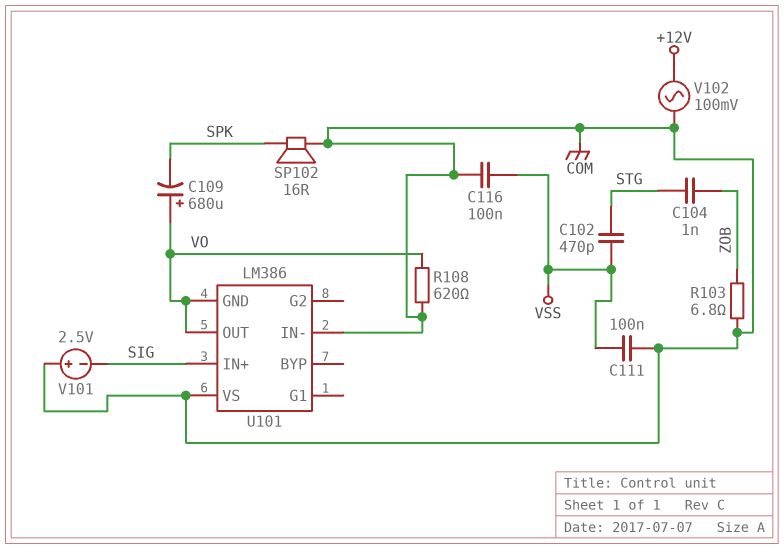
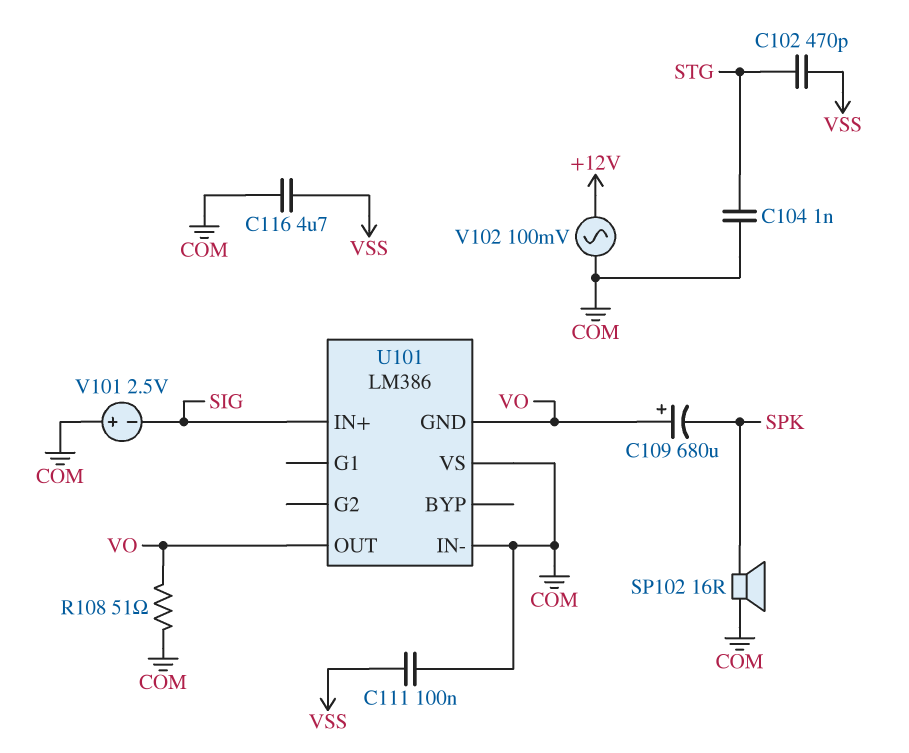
C104: 1nF (STG, ZOB) -> 1nF (COM, STG)
C116: 100nF (COM, VSS) -> 4.7uF (COM, VSS)
R103: 6.8 (COM, ZOB) -> none
R108: 620 (COM, VO) -> 51 (COM, VO)

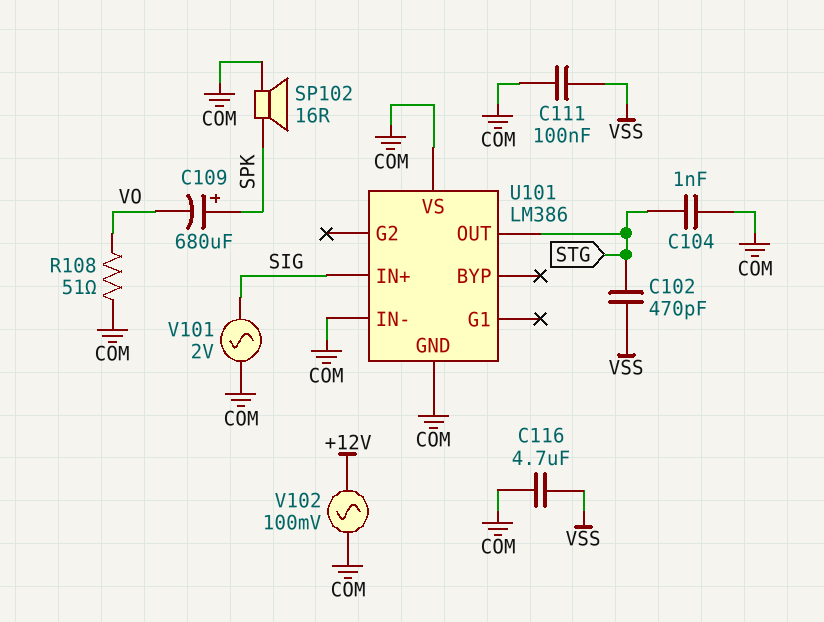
C109: 680uF (plus VO, minus SPK) -> 680uF (plus SPK, minus VO)
U101 pin GND: VO -> COM
U101 pin OUT: VO -> STG
V101: 2.5V (plus COM, minus SIG) -> AC 2V (COM, SIG)

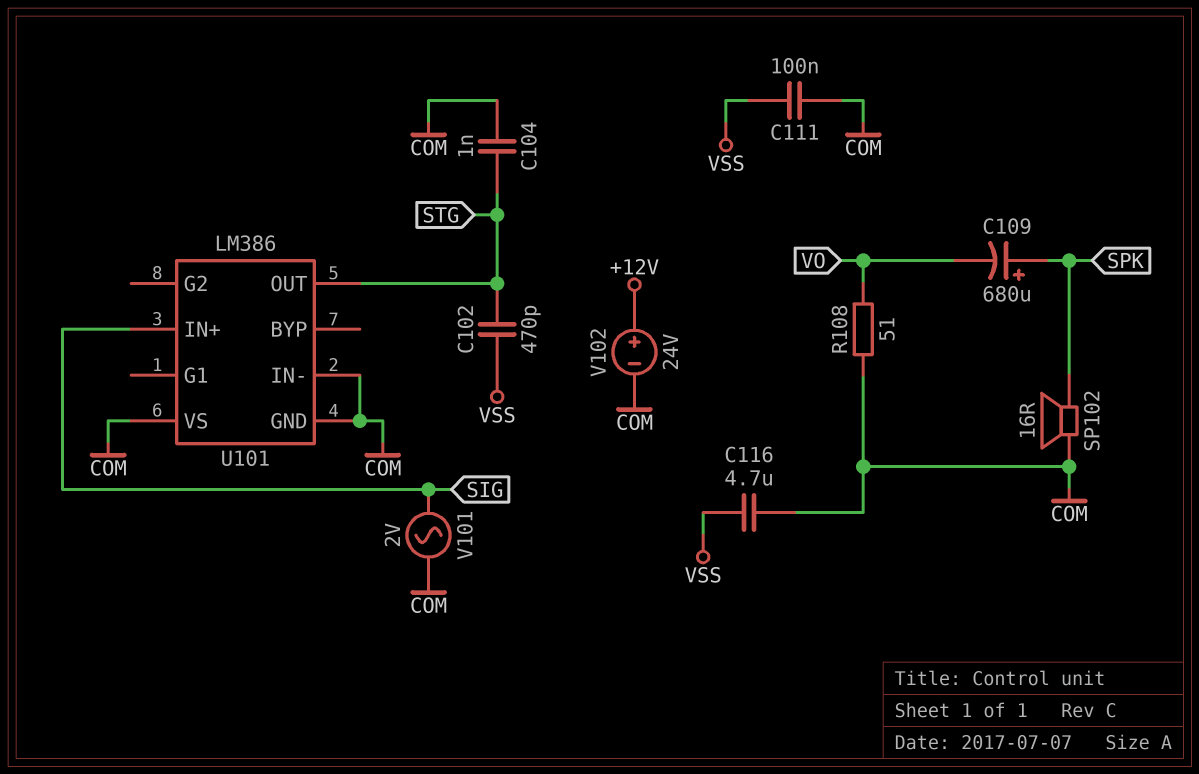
V102: AC 100mV (+12V, COM) -> 24V (plus +12V, minus COM)

